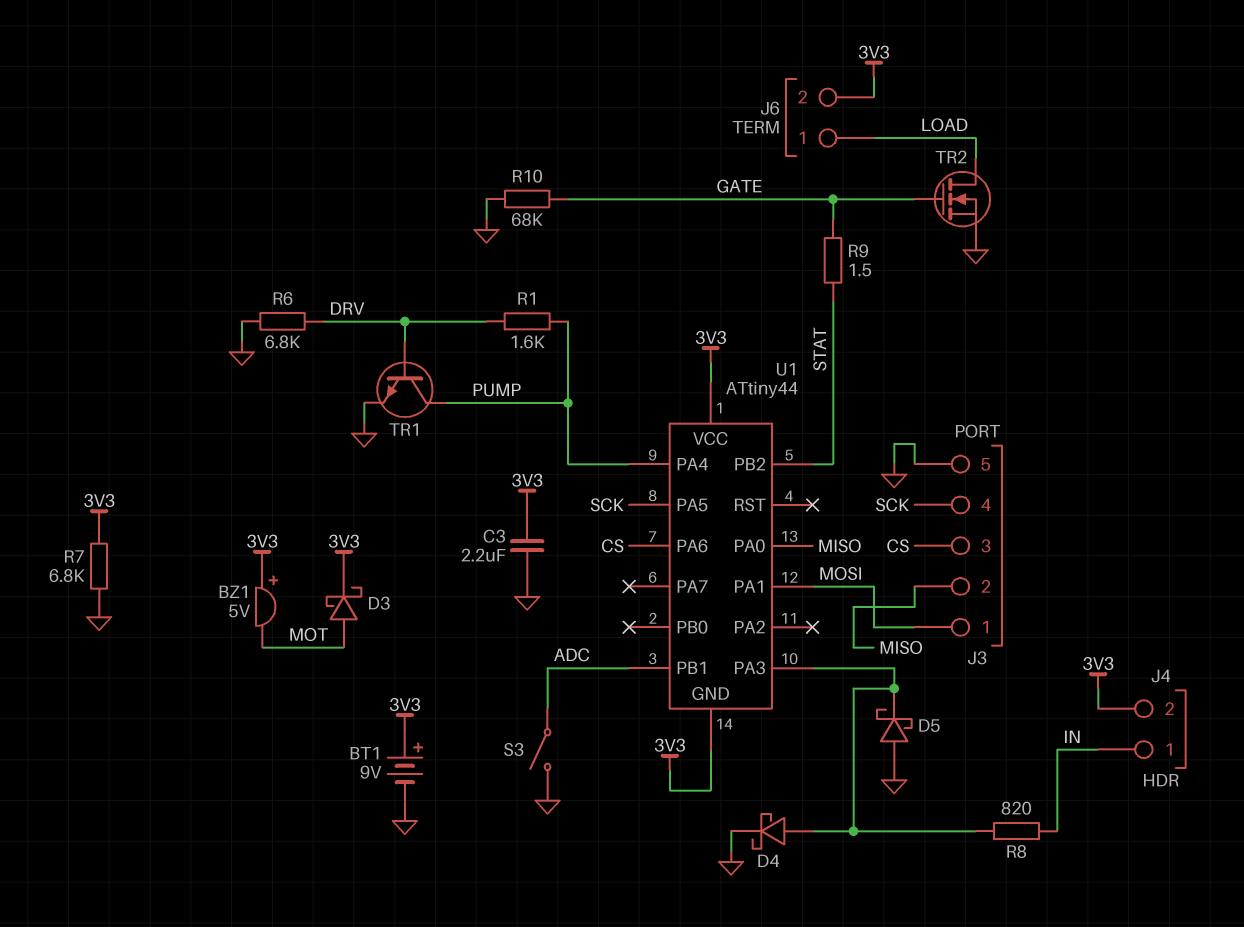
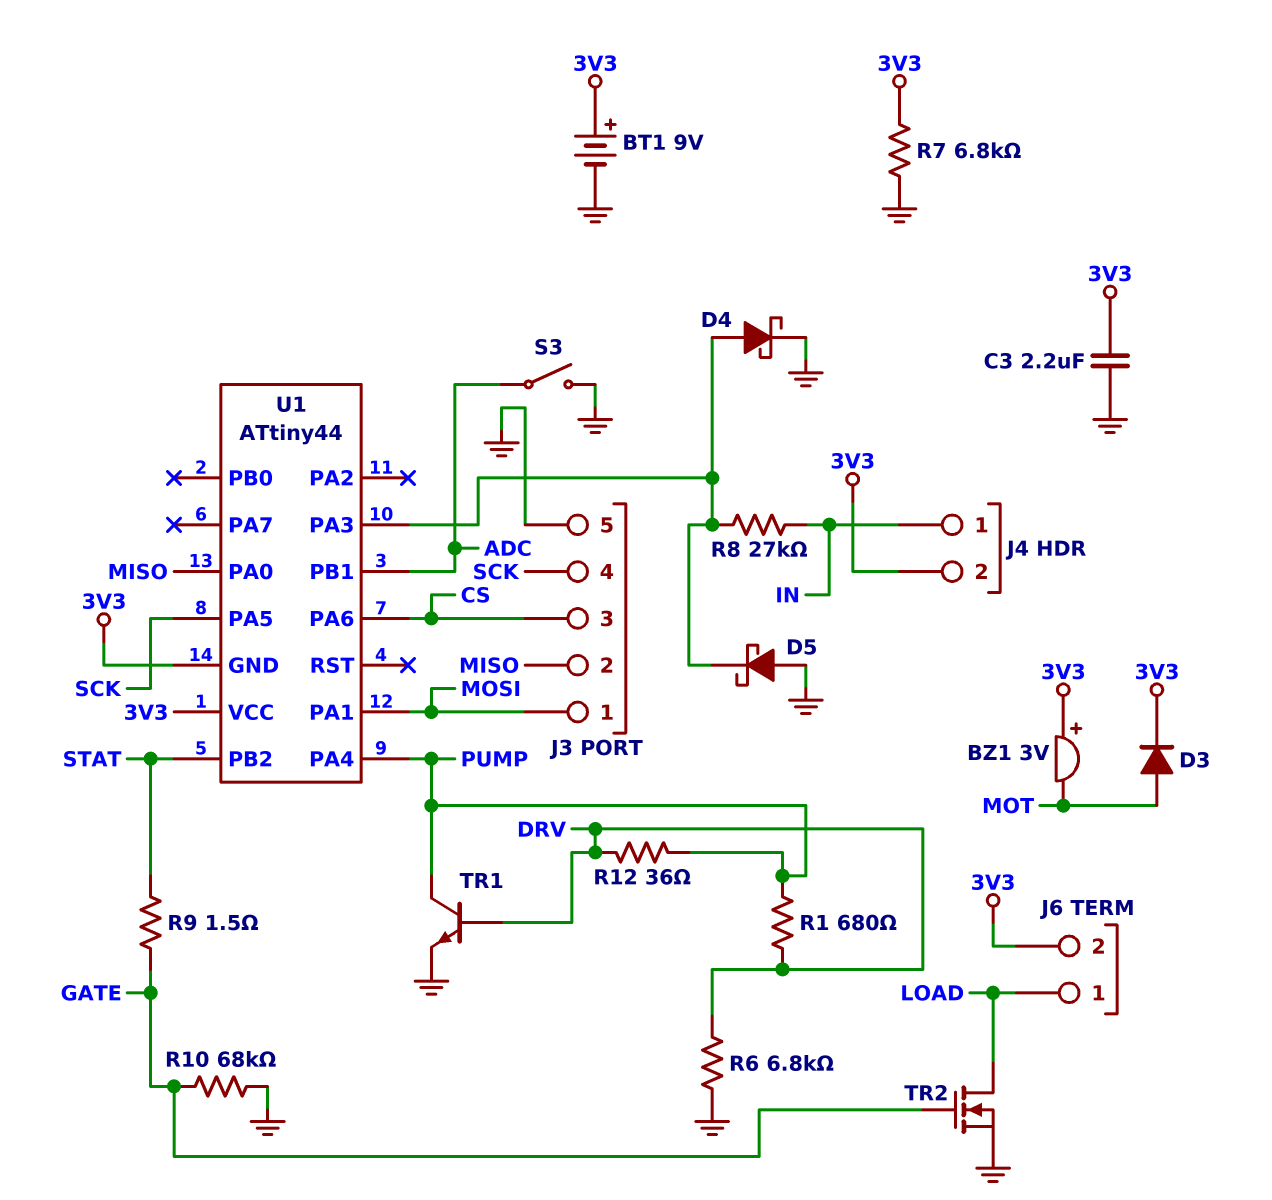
BZ1: buzzer 5V (plus 3V3, minus MOT) -> buzzer 3V (plus 3V3, minus MOT)
D3: schottky (A MOT, K 3V3) -> diode (A MOT, K 3V3)
R1: 1.6k (DRV, PUMP) -> 680 (DRV, PUMP)
R8: 820 (IN, U1/PA3) -> 27k (IN, U1/PA3)
R12: none -> 36 (DRV, PUMP)

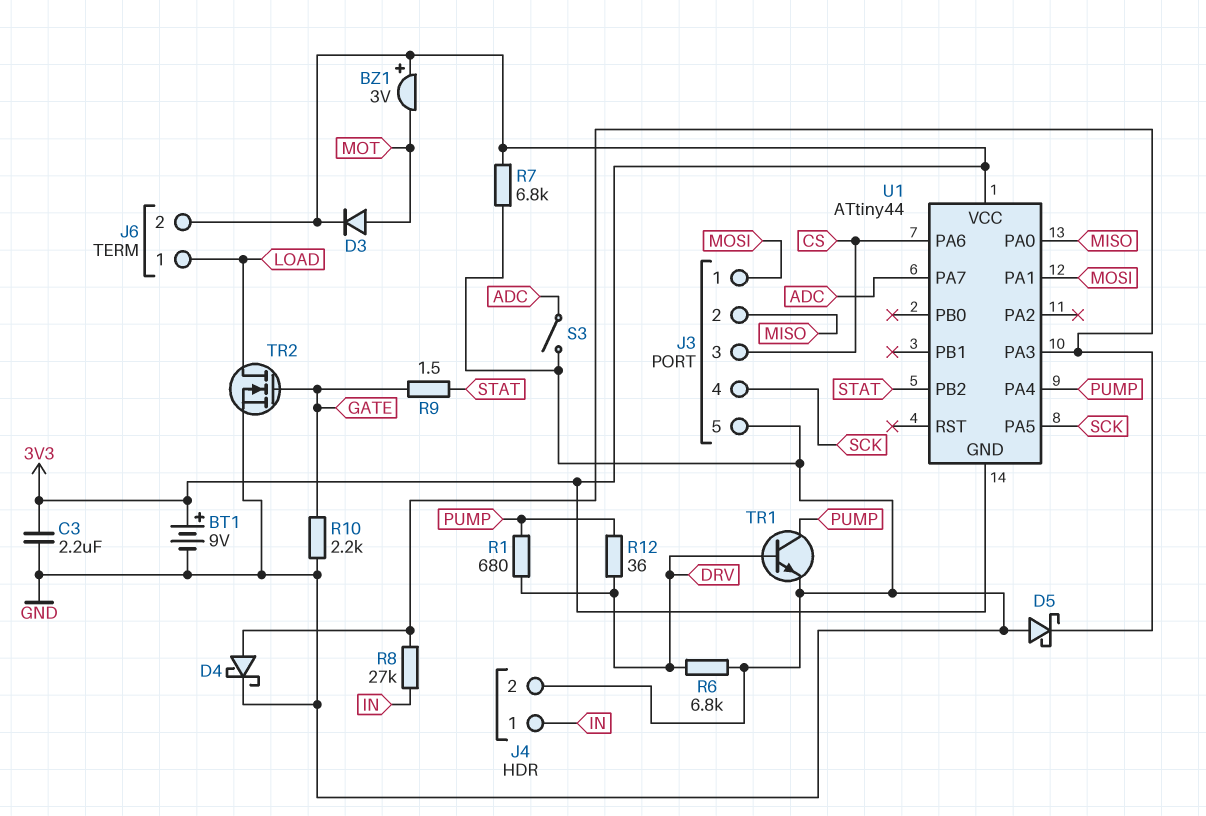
J4 pin 2: 3V3 -> GND
R10: 68k (GATE, GND) -> 2.2k (GATE, GND)
U1 pin PA7: none -> ADC
U1 pin PB1: ADC -> none

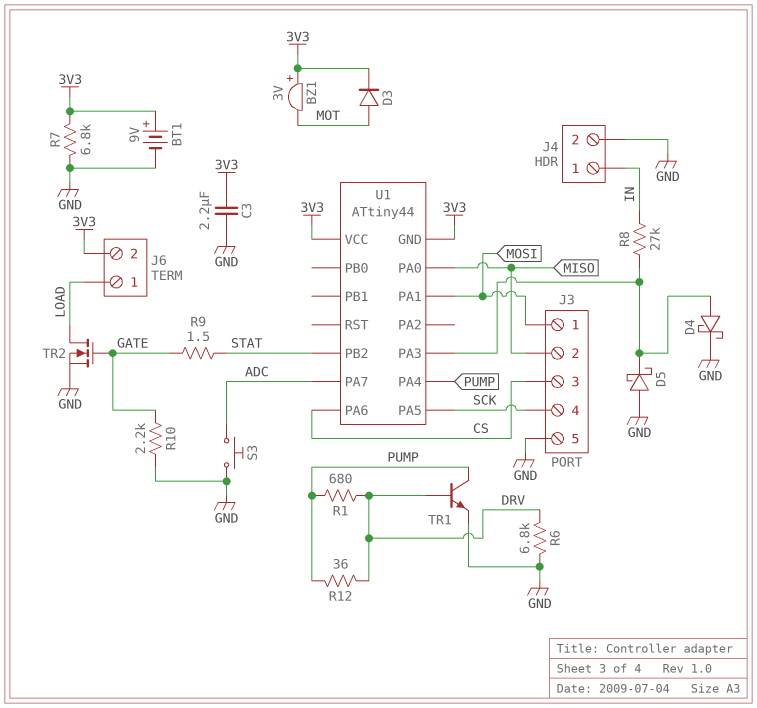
S3: switch (ADC, GND) -> button (ADC, GND)

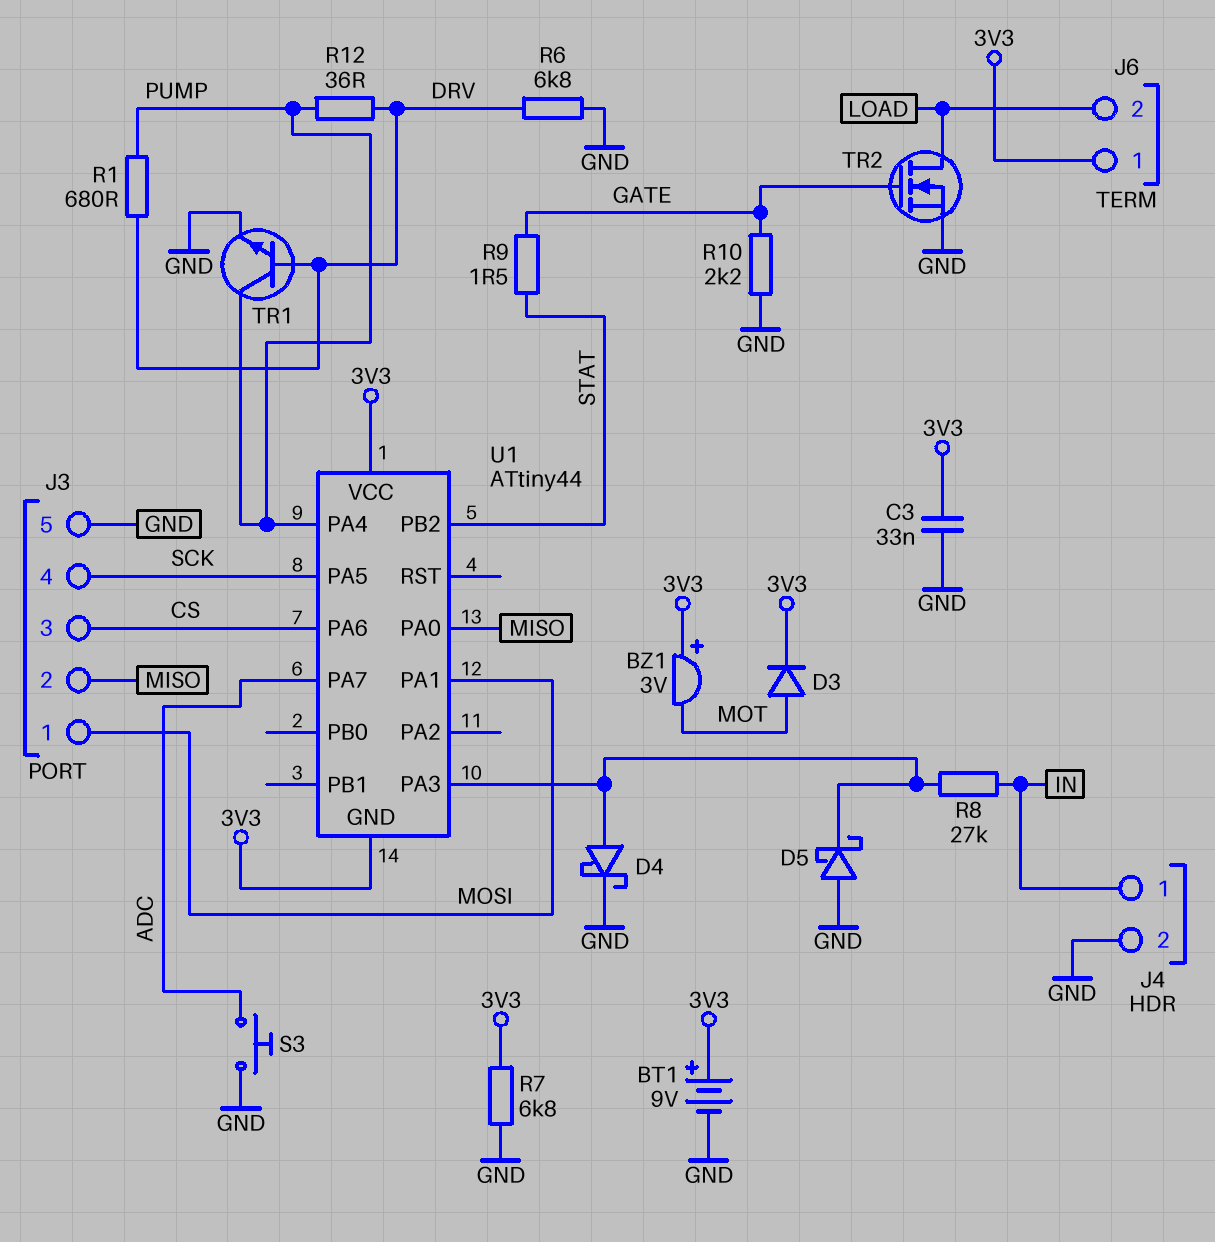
C3: 2.2uF (3V3, GND) -> 33nF (3V3, GND)
J6 pin 1: LOAD -> 3V3
J6 pin 2: 3V3 -> LOAD

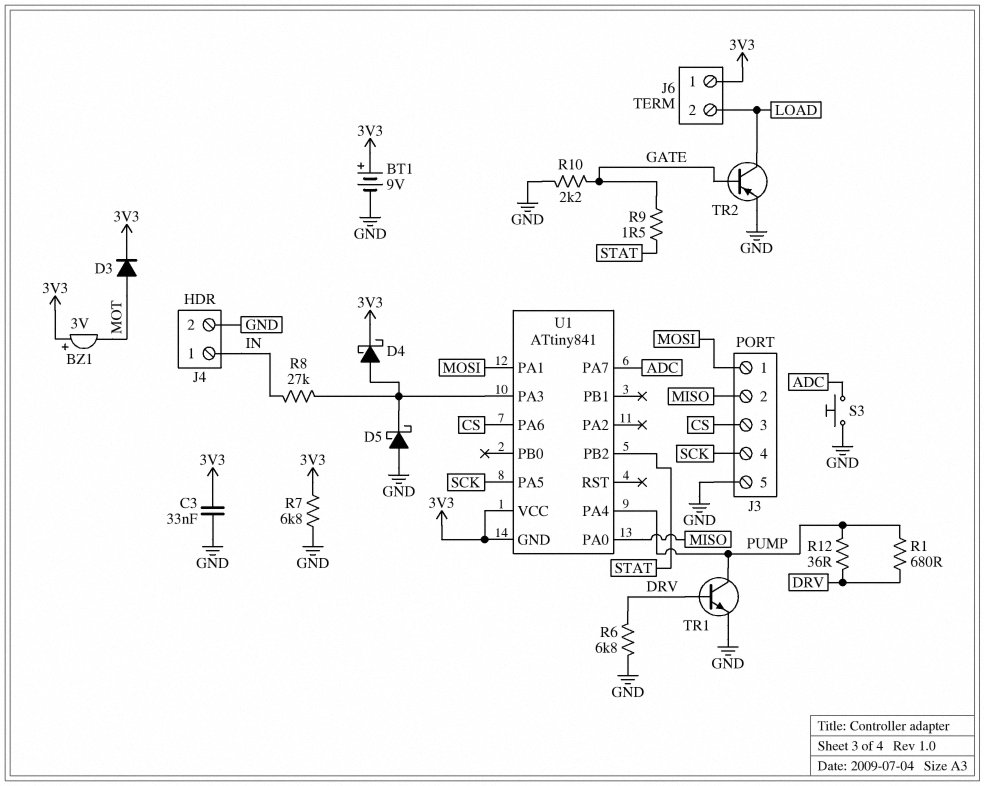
D4: schottky (A U1/PA3, K GND) -> schottky (A U1/PA3, K 3V3)
TR2: NMOS (G GATE, D LOAD, S GND) -> PNP (B GATE, C LOAD, E GND)
U1: ATtiny44 -> ATtiny841

